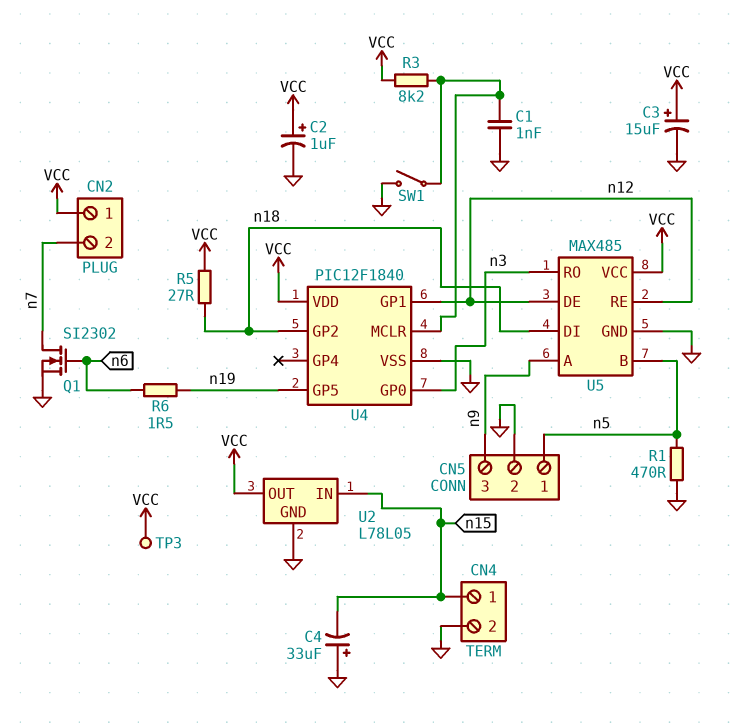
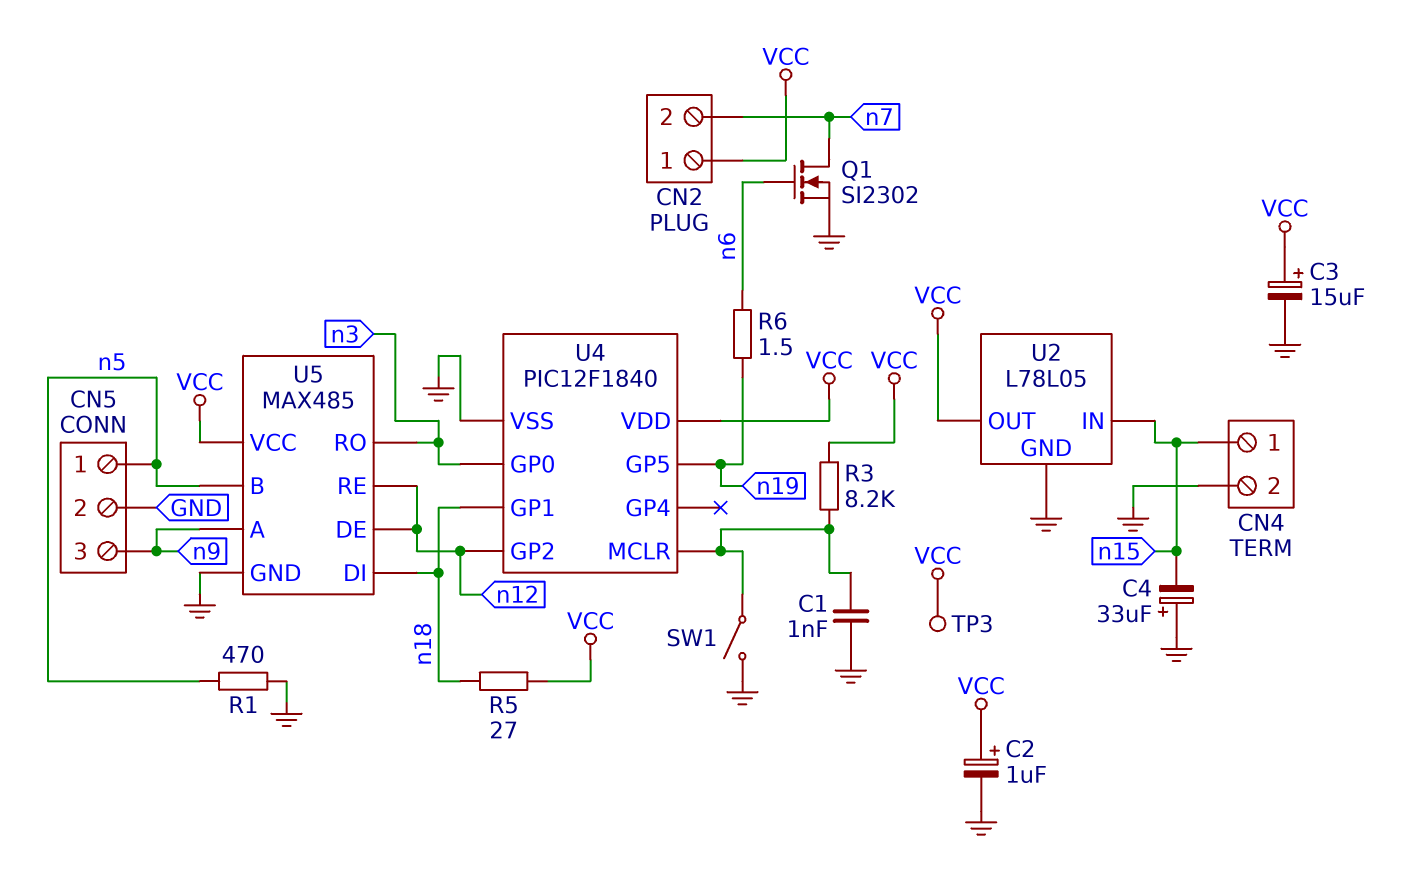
U4 pin GP1: n12 -> n18
U4 pin GP2: n18 -> n12

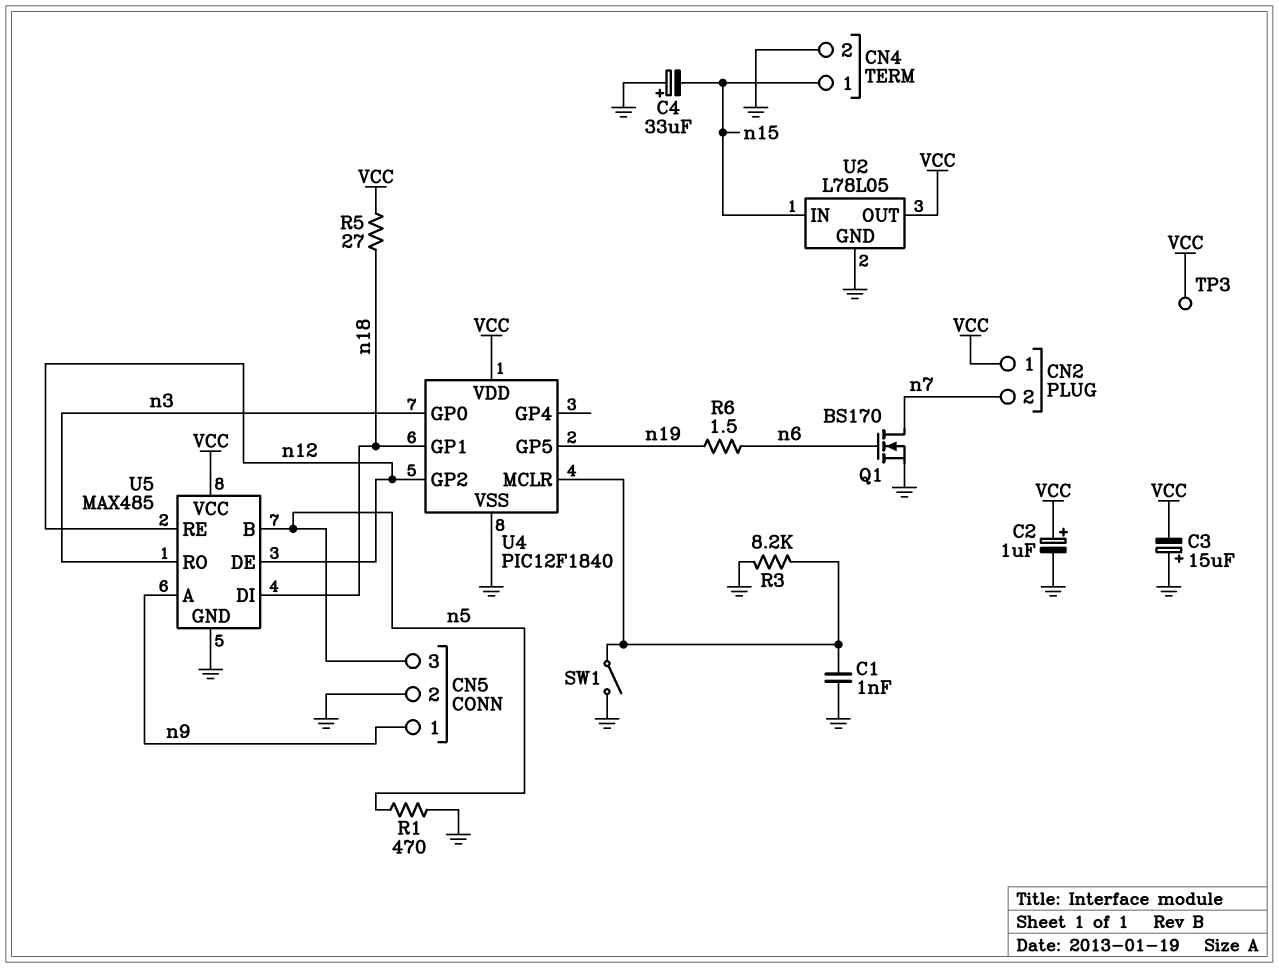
C3: 15uF (plus VCC, minus GND) -> 15uF (plus GND, minus VCC)
CN5 pin 1: n5 -> n9
CN5 pin 3: n9 -> n5
Q1: NMOS SI2302 (G n6, D n7, S GND) -> NMOS BS170 (G n6, D n7, S GND)
R3: 8.2k (U4/MCLR, VCC) -> 8.2k (GND, U4/MCLR)

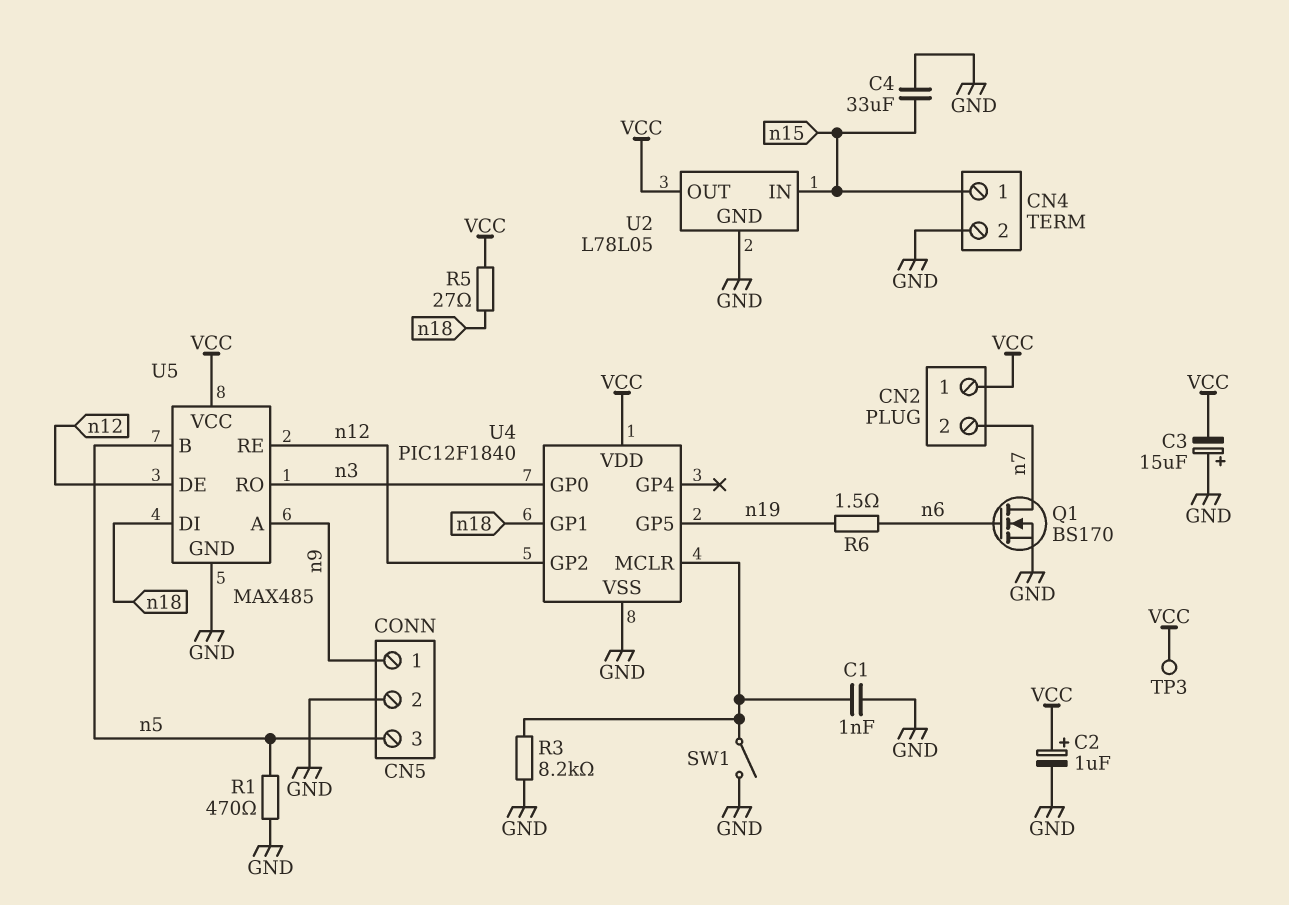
C4: 33uF (plus GND, minus n15) -> 33uF (GND, n15)

